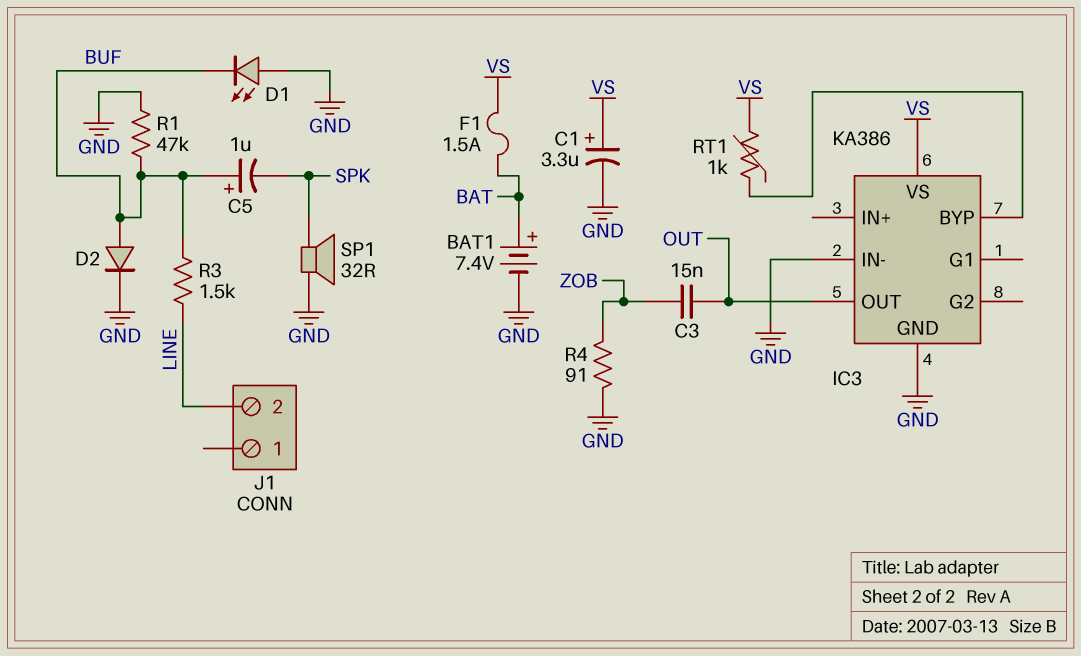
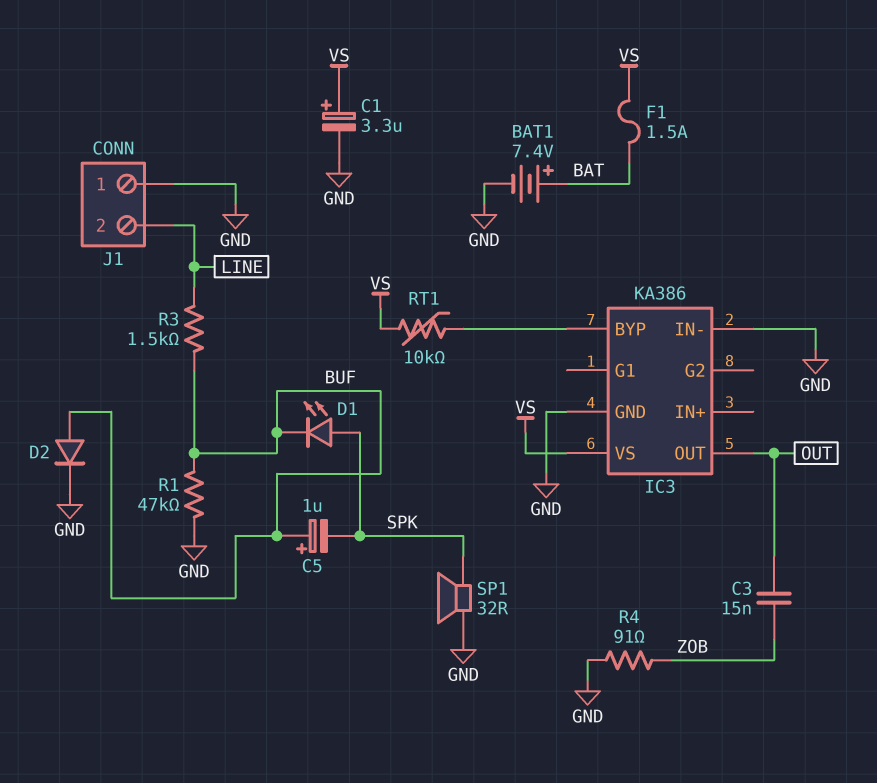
D1: LED (A GND, K BUF) -> LED (A SPK, K BUF)
J1 pin 1: none -> GND
RT1: 1k (IC3/BYP, VS) -> 10k (IC3/BYP, VS)

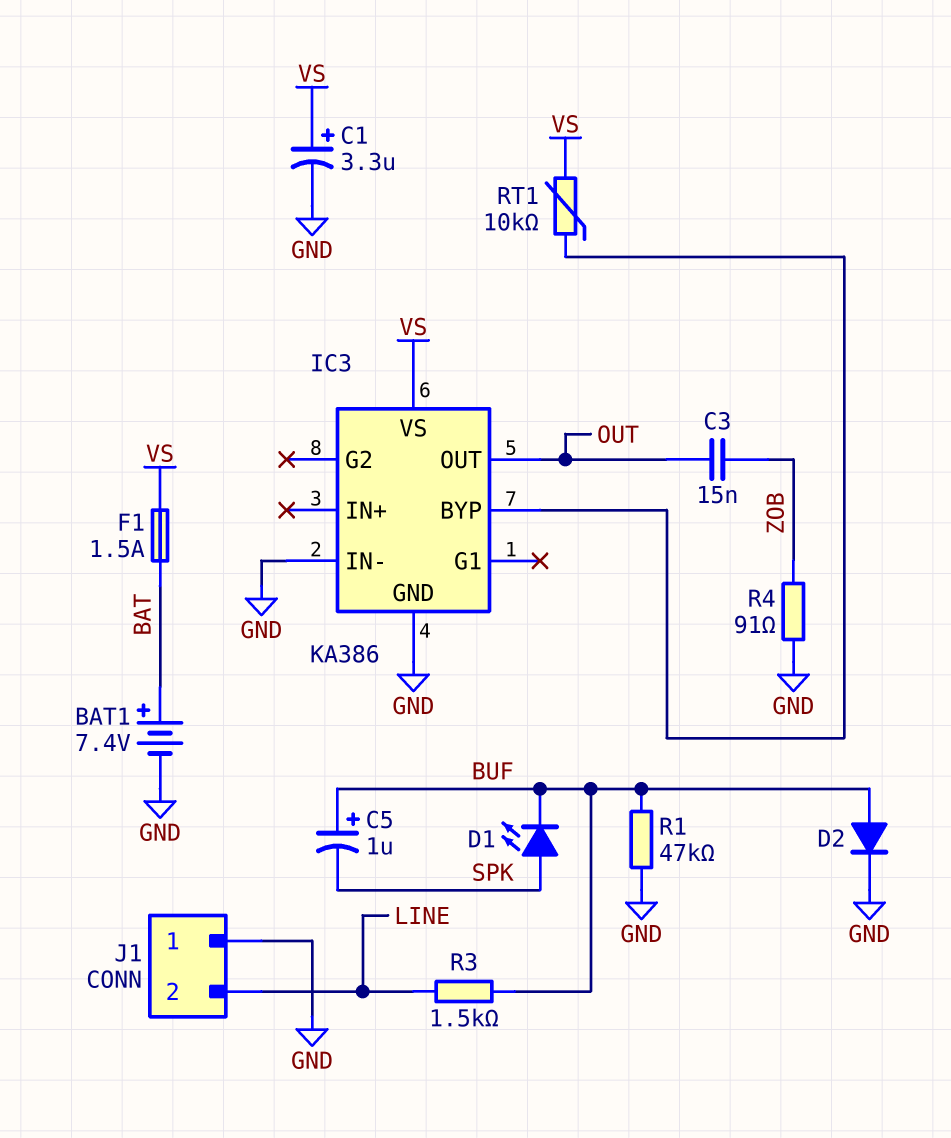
SP1: speaker 32R (GND, SPK) -> none

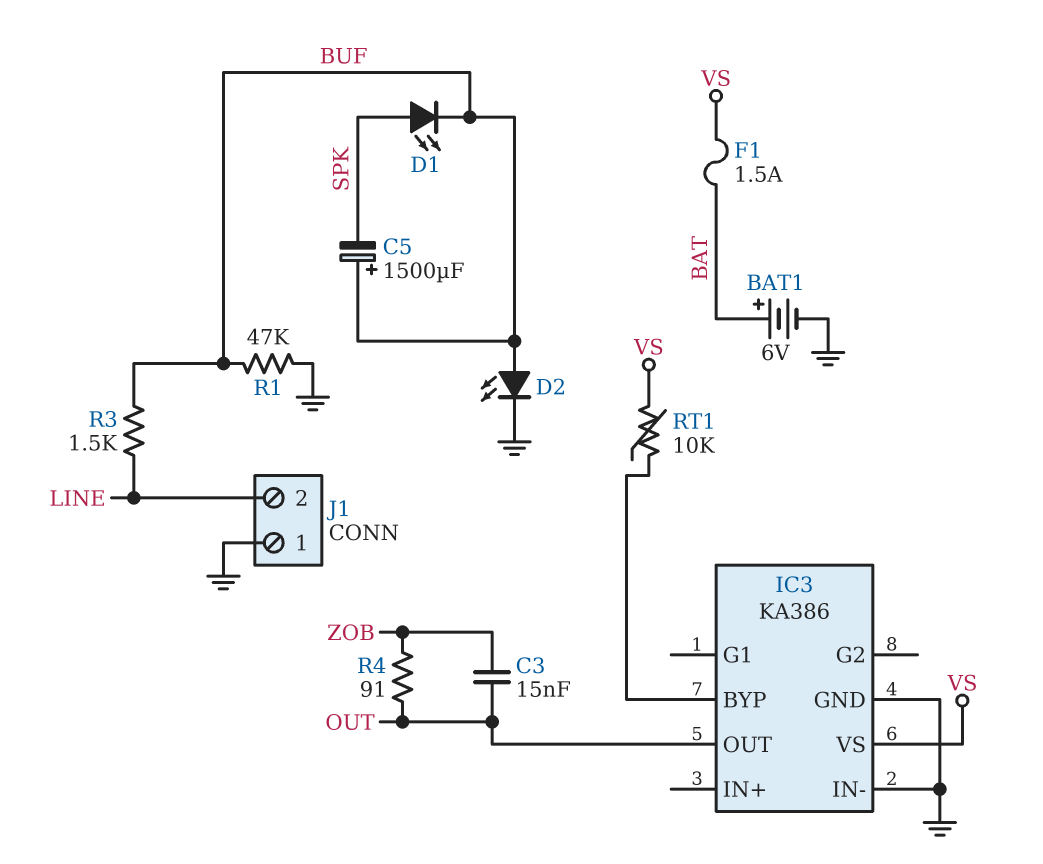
BAT1: 7.4V (plus BAT, minus GND) -> 6V (plus BAT, minus GND)
C1: 3.3uF (plus VS, minus GND) -> none
C5: 1uF (plus BUF, minus SPK) -> 1500uF (plus BUF, minus SPK)
D2: diode (A BUF, K GND) -> LED (A BUF, K GND)
R4: 91 (GND, ZOB) -> 91 (OUT, ZOB)

